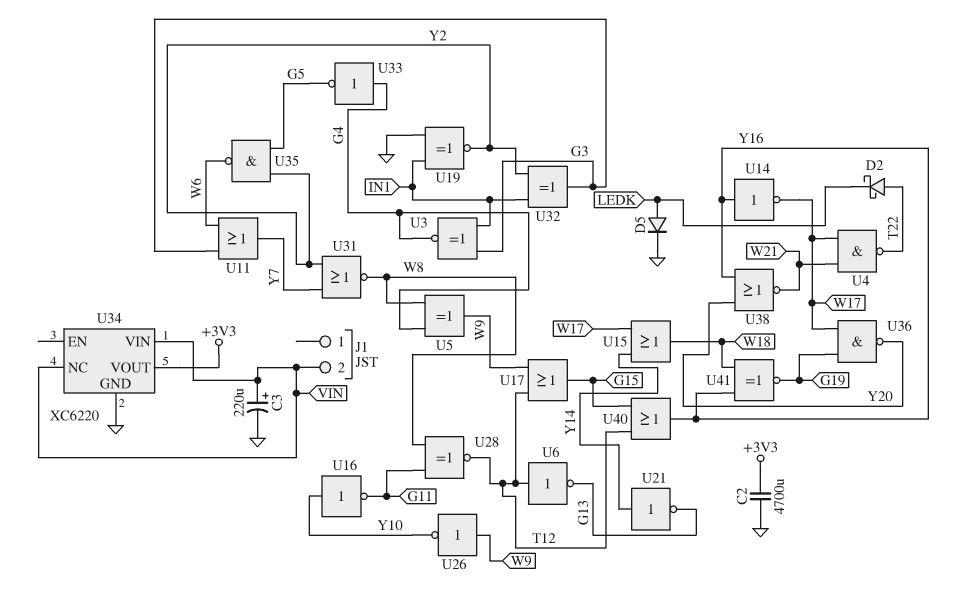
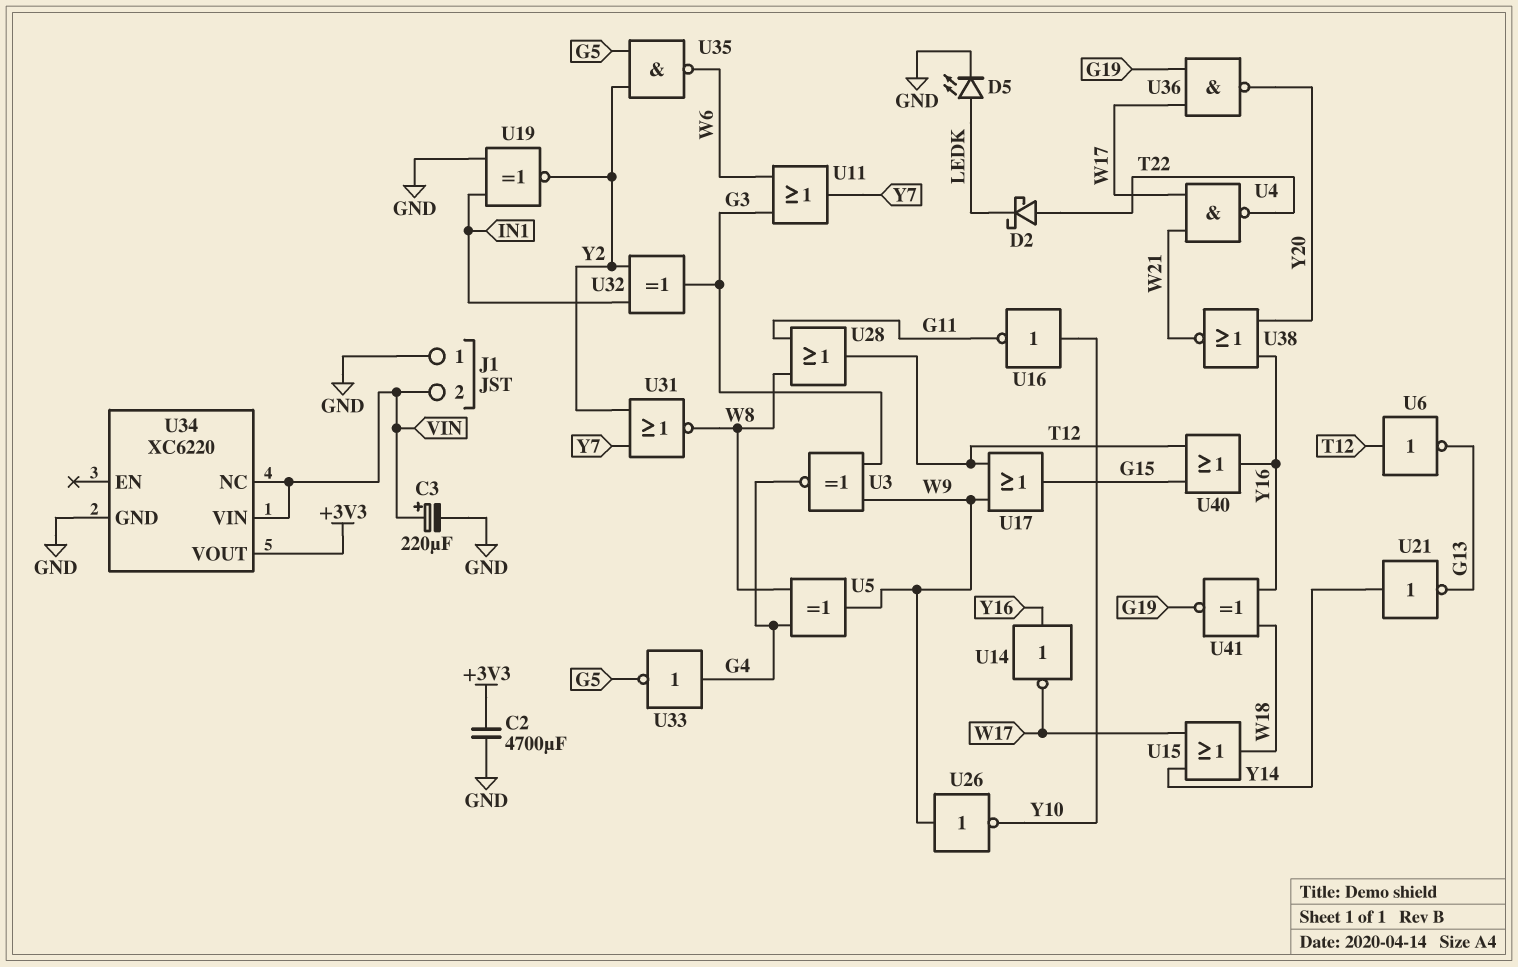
D5: diode (A LEDK, K GND) -> LED (A LEDK, K GND)
J1 pin 1: none -> GND
U3: XNOR (in G3, in IN1, out G4) -> XNOR (in G3, in W9, out G4)
U28: XNOR (in G11, in W8, out T12) -> OR (in G11, in W8, out T12)

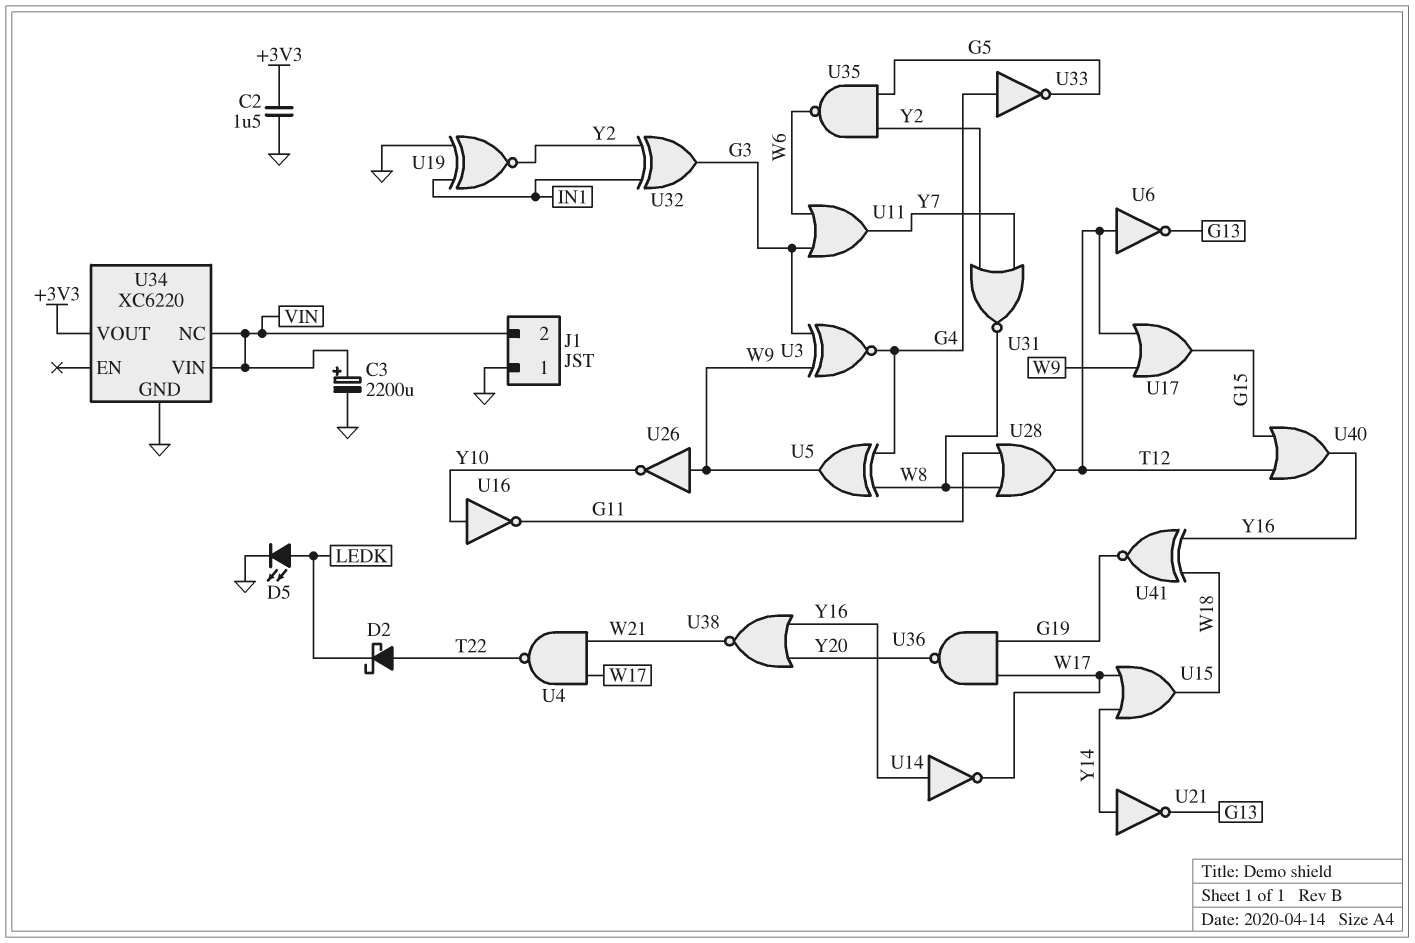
C2: 4700uF (+3V3, GND) -> 1.5uF (+3V3, GND)
C3: 220uF (plus VIN, minus GND) -> 2200uF (plus VIN, minus GND)

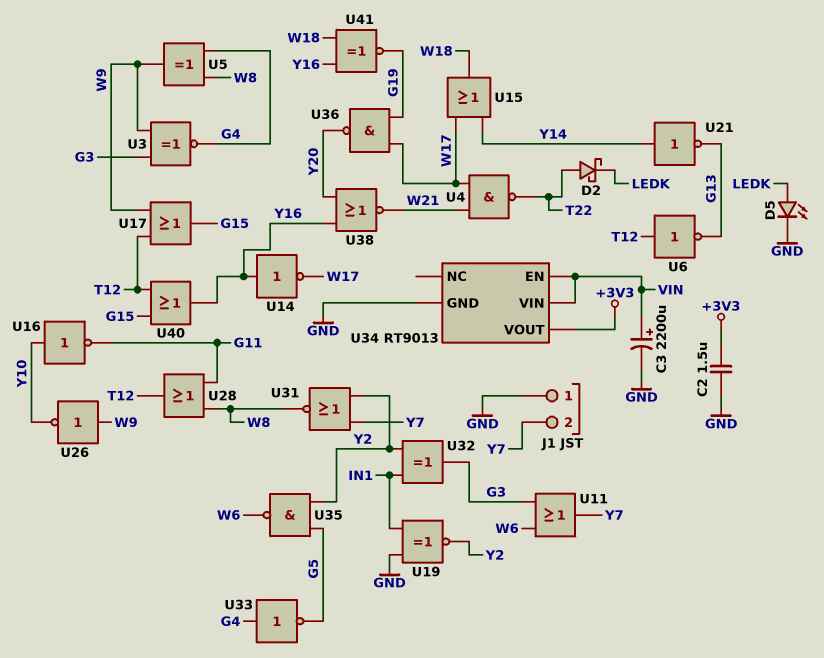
J1 pin 2: VIN -> Y7
U34: XC6220 -> RT9013
U34 pin EN: none -> VIN
U34 pin NC: VIN -> none

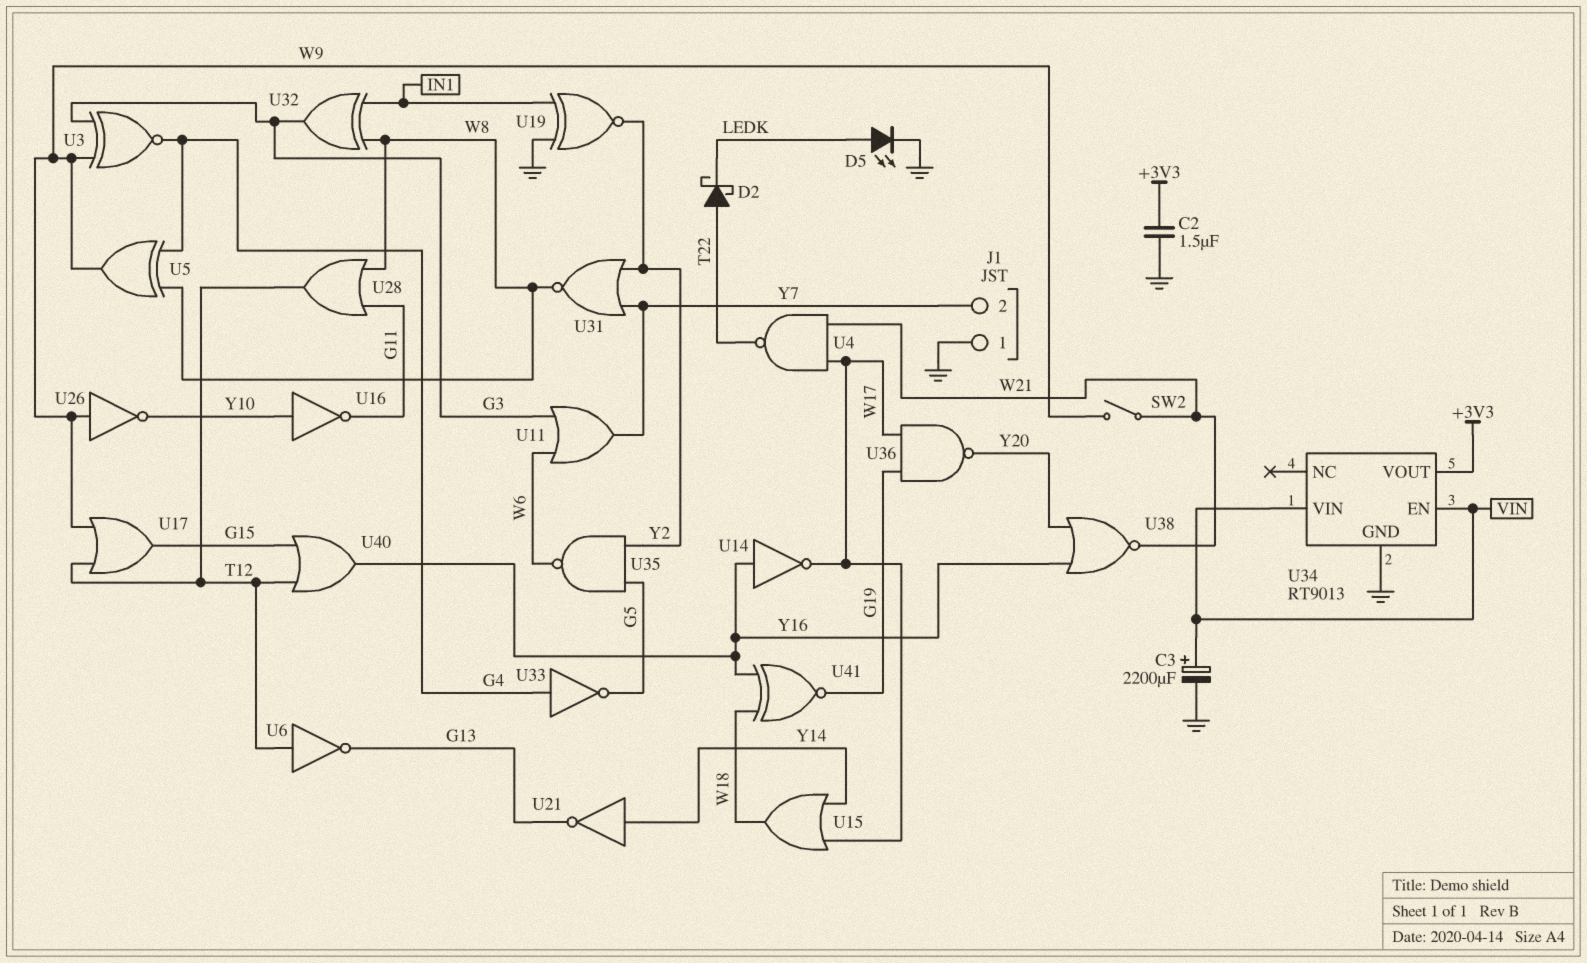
SW2: none -> switch (W9, W21)
U32: XOR (in IN1, in Y2, out G3) -> XOR (in IN1, in W8, out G3)

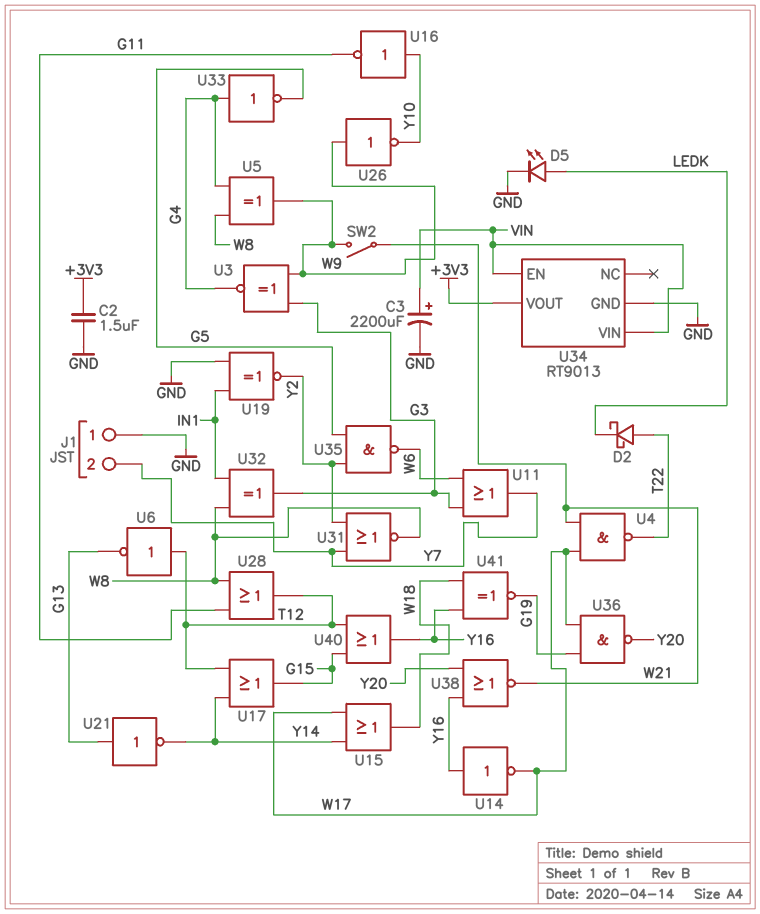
U17: OR (in T12, in W9, out G15) -> OR (in T12, in Y14, out G15)
U21: NOT (in Y14, out G13) -> NOT (in G13, out Y14)

